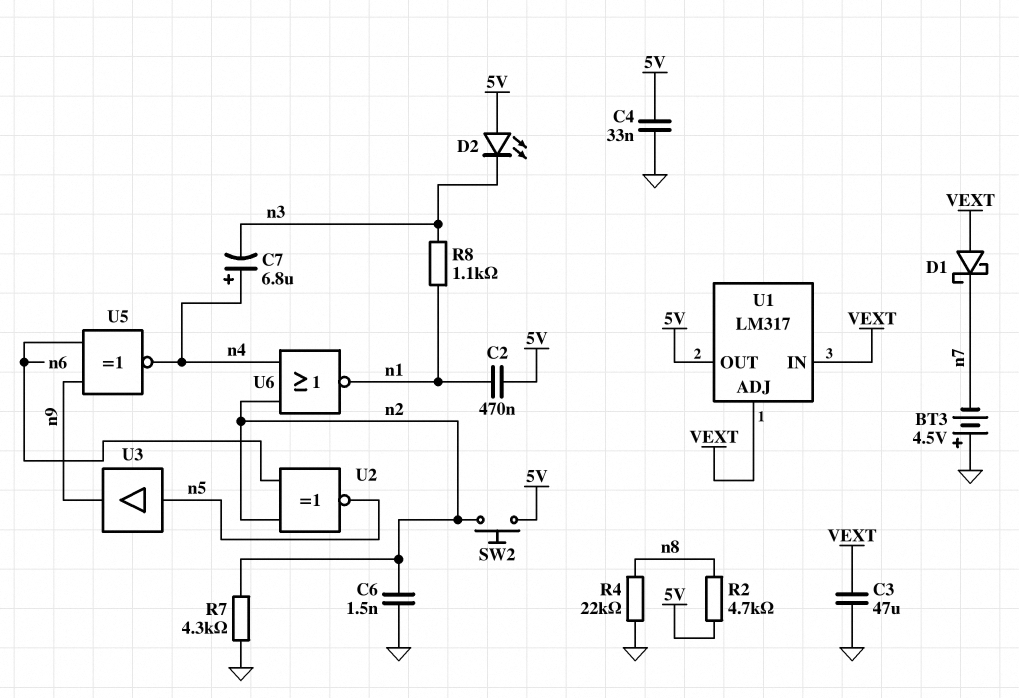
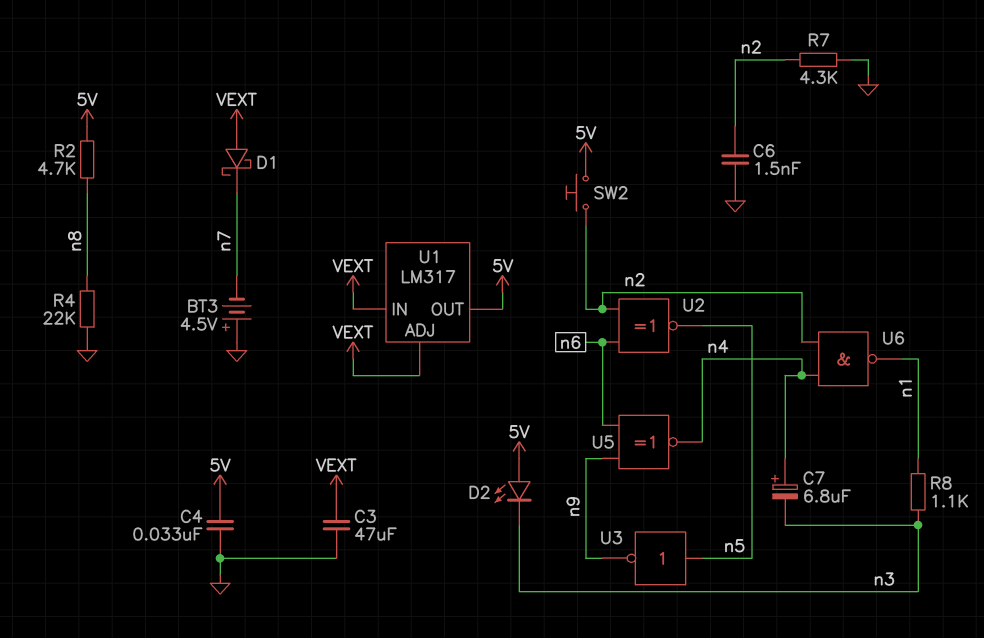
C2: 470nF (5V, n1) -> none
U3: buffer (in n5, out n9) -> NOT (in n5, out n9)
U6: NOR (in n2, in n4, out n1) -> NAND (in n2, in n4, out n1)

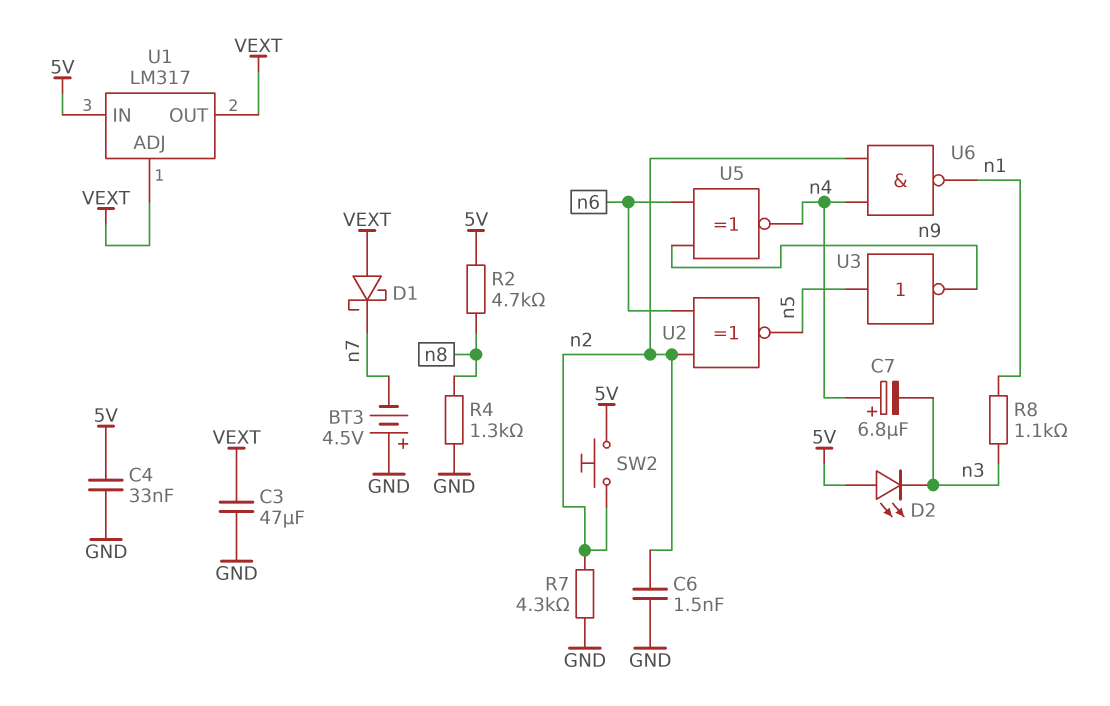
R4: 22k (GND, n8) -> 1.3k (GND, n8)
U1 pin IN: VEXT -> 5V
U1 pin OUT: 5V -> VEXT

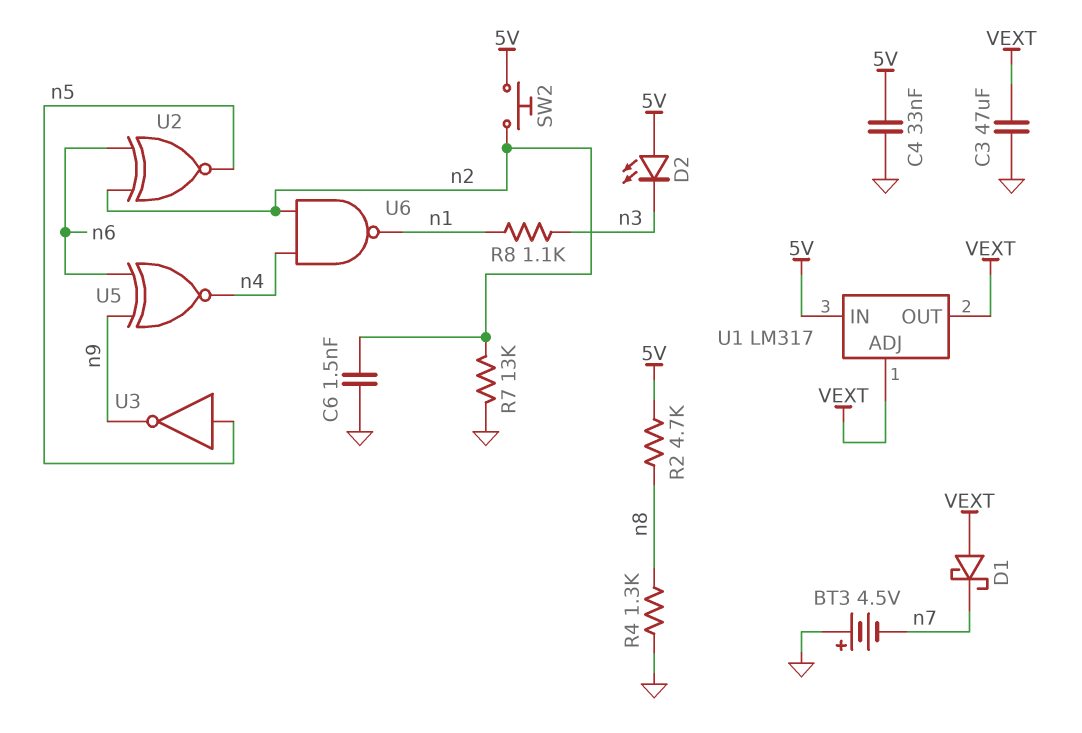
C7: 6.8uF (plus n4, minus n3) -> none
R7: 4.3k (GND, n2) -> 13k (GND, n2)

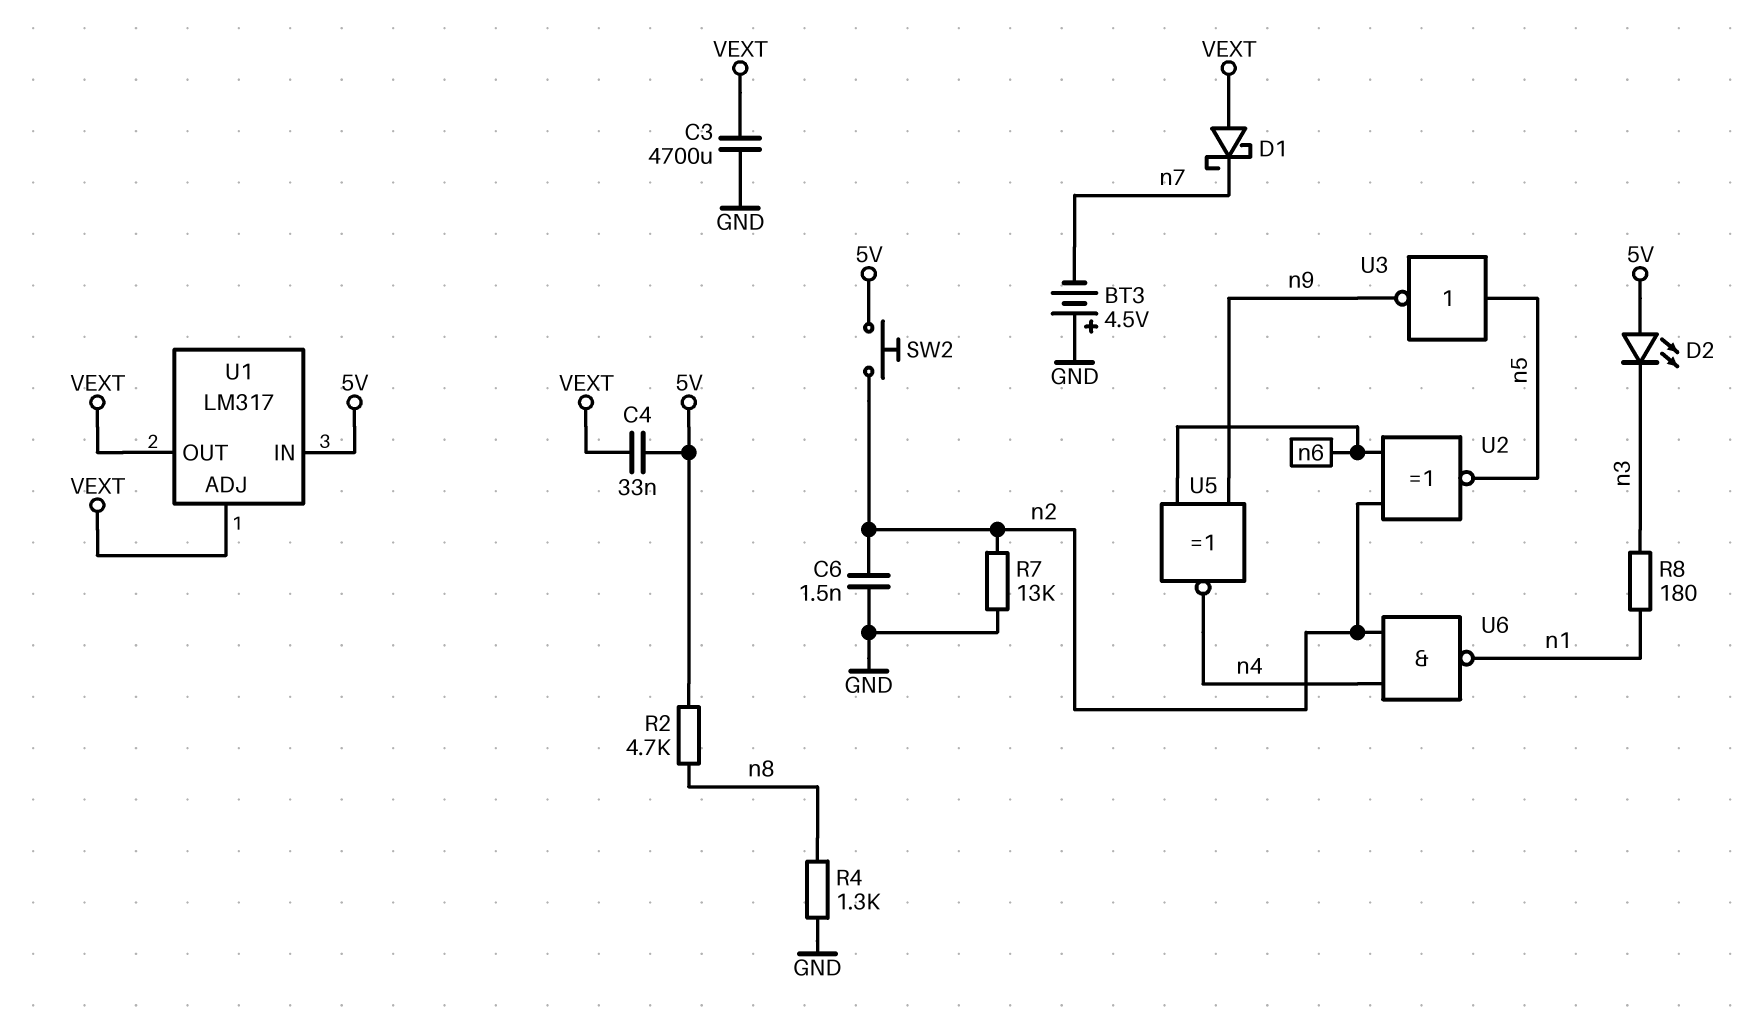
C3: 47uF (GND, VEXT) -> 4700uF (GND, VEXT)
C4: 33nF (5V, GND) -> 33nF (5V, VEXT)
R8: 1.1k (n1, n3) -> 180 (n1, n3)

